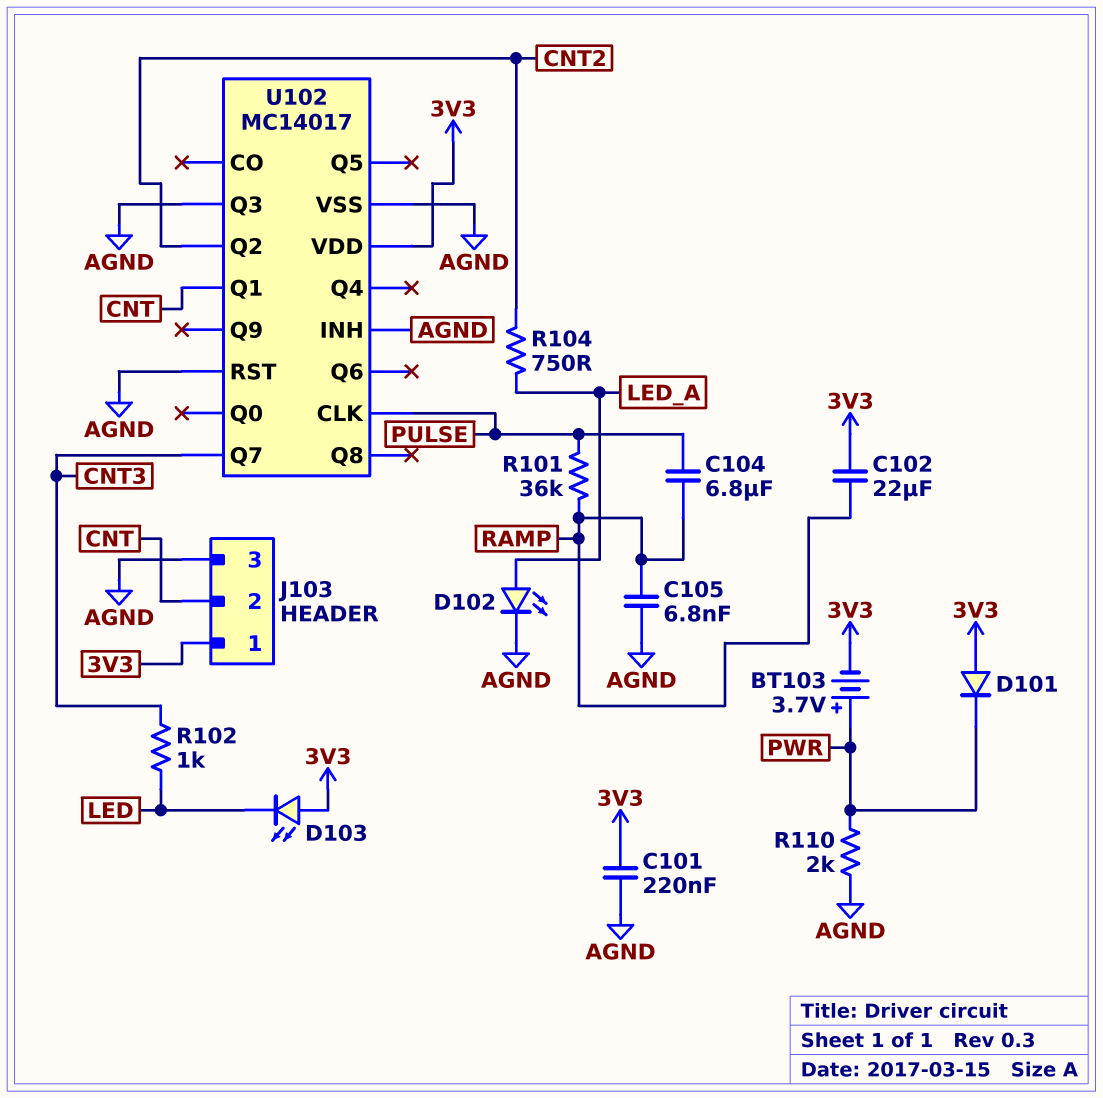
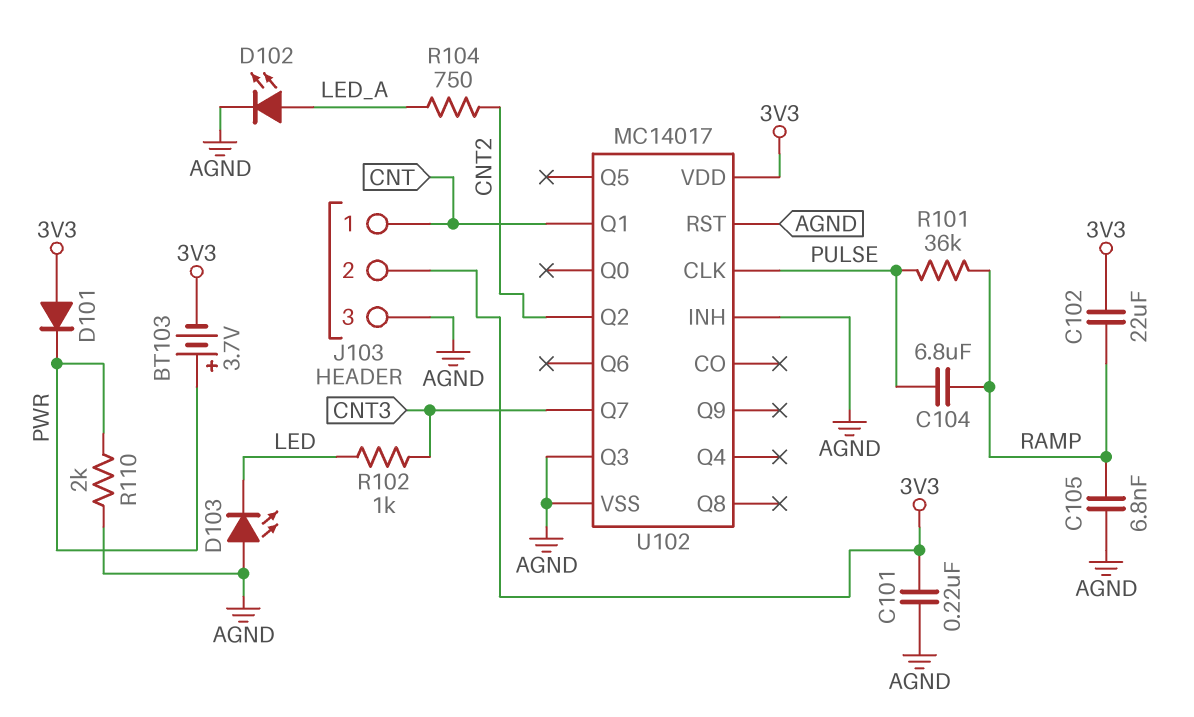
D103: LED (A 3V3, K LED) -> LED (A AGND, K LED)
J103 pin 1: 3V3 -> CNT
J103 pin 2: CNT -> 3V3

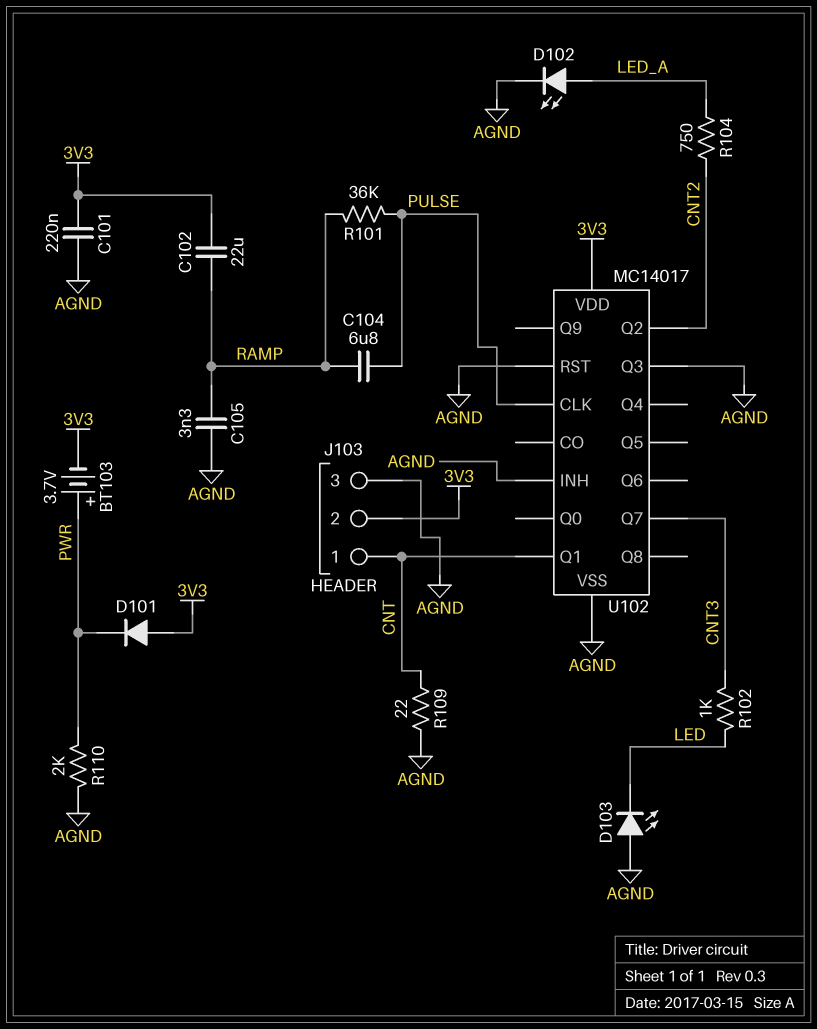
C105: 6.8nF (AGND, RAMP) -> 3.3nF (AGND, RAMP)
R109: none -> 22 (AGND, CNT)

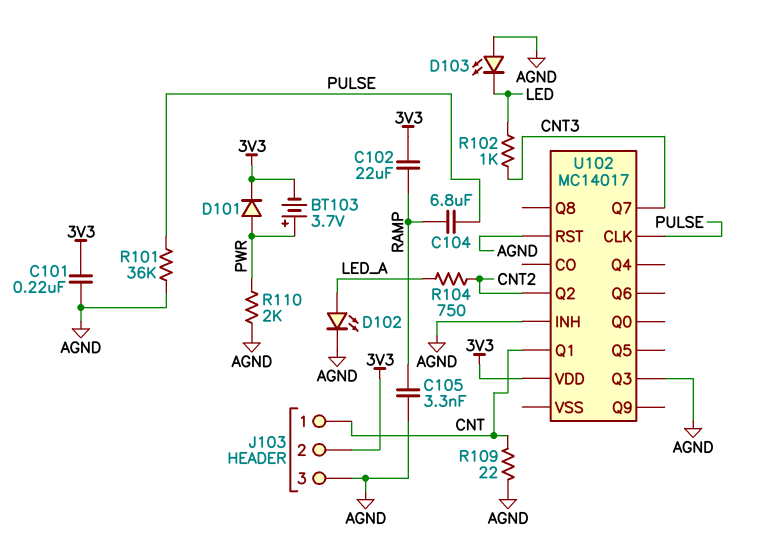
D101: diode (A 3V3, K PWR) -> diode (A PWR, K 3V3)
R101: 36k (PULSE, RAMP) -> 36k (AGND, PULSE)
U102 pin VSS: AGND -> none

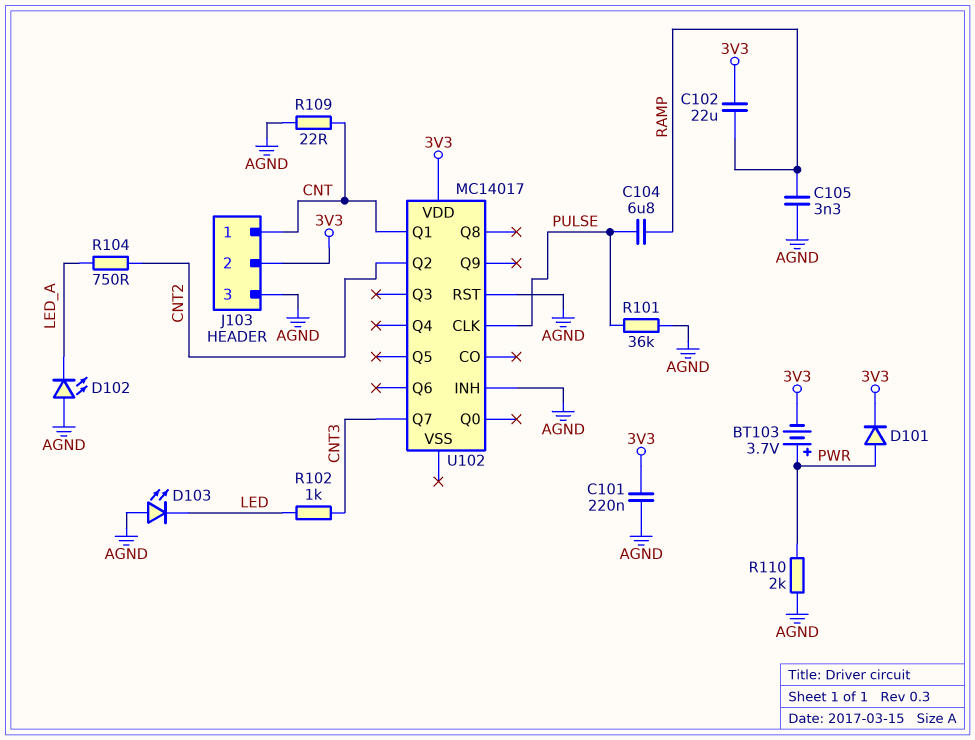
D102: LED (A LED_A, K AGND) -> LED (A AGND, K LED_A)
U102 pin Q3: AGND -> none

